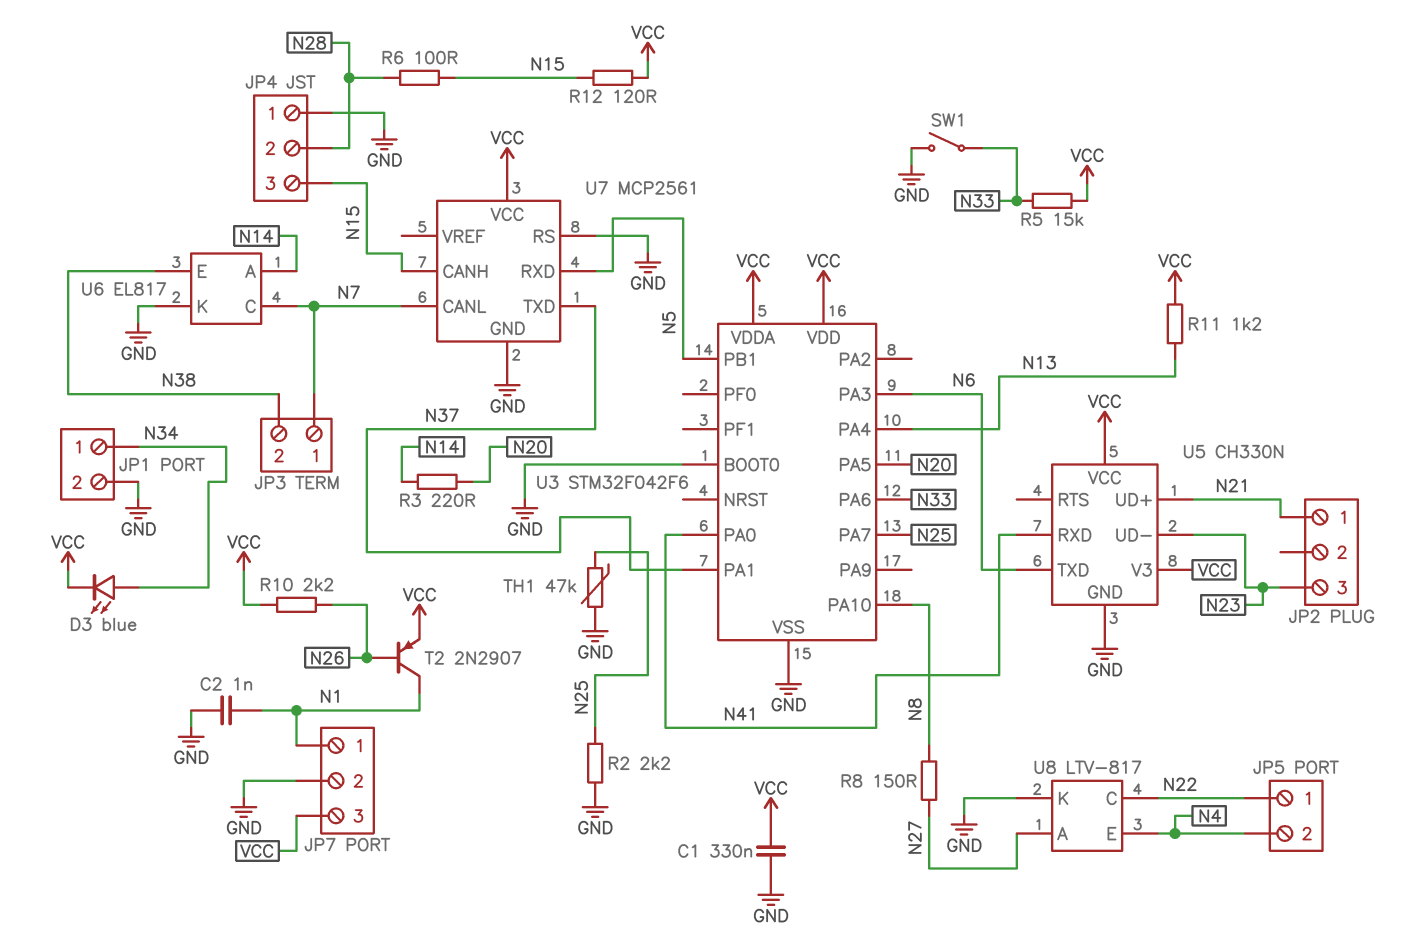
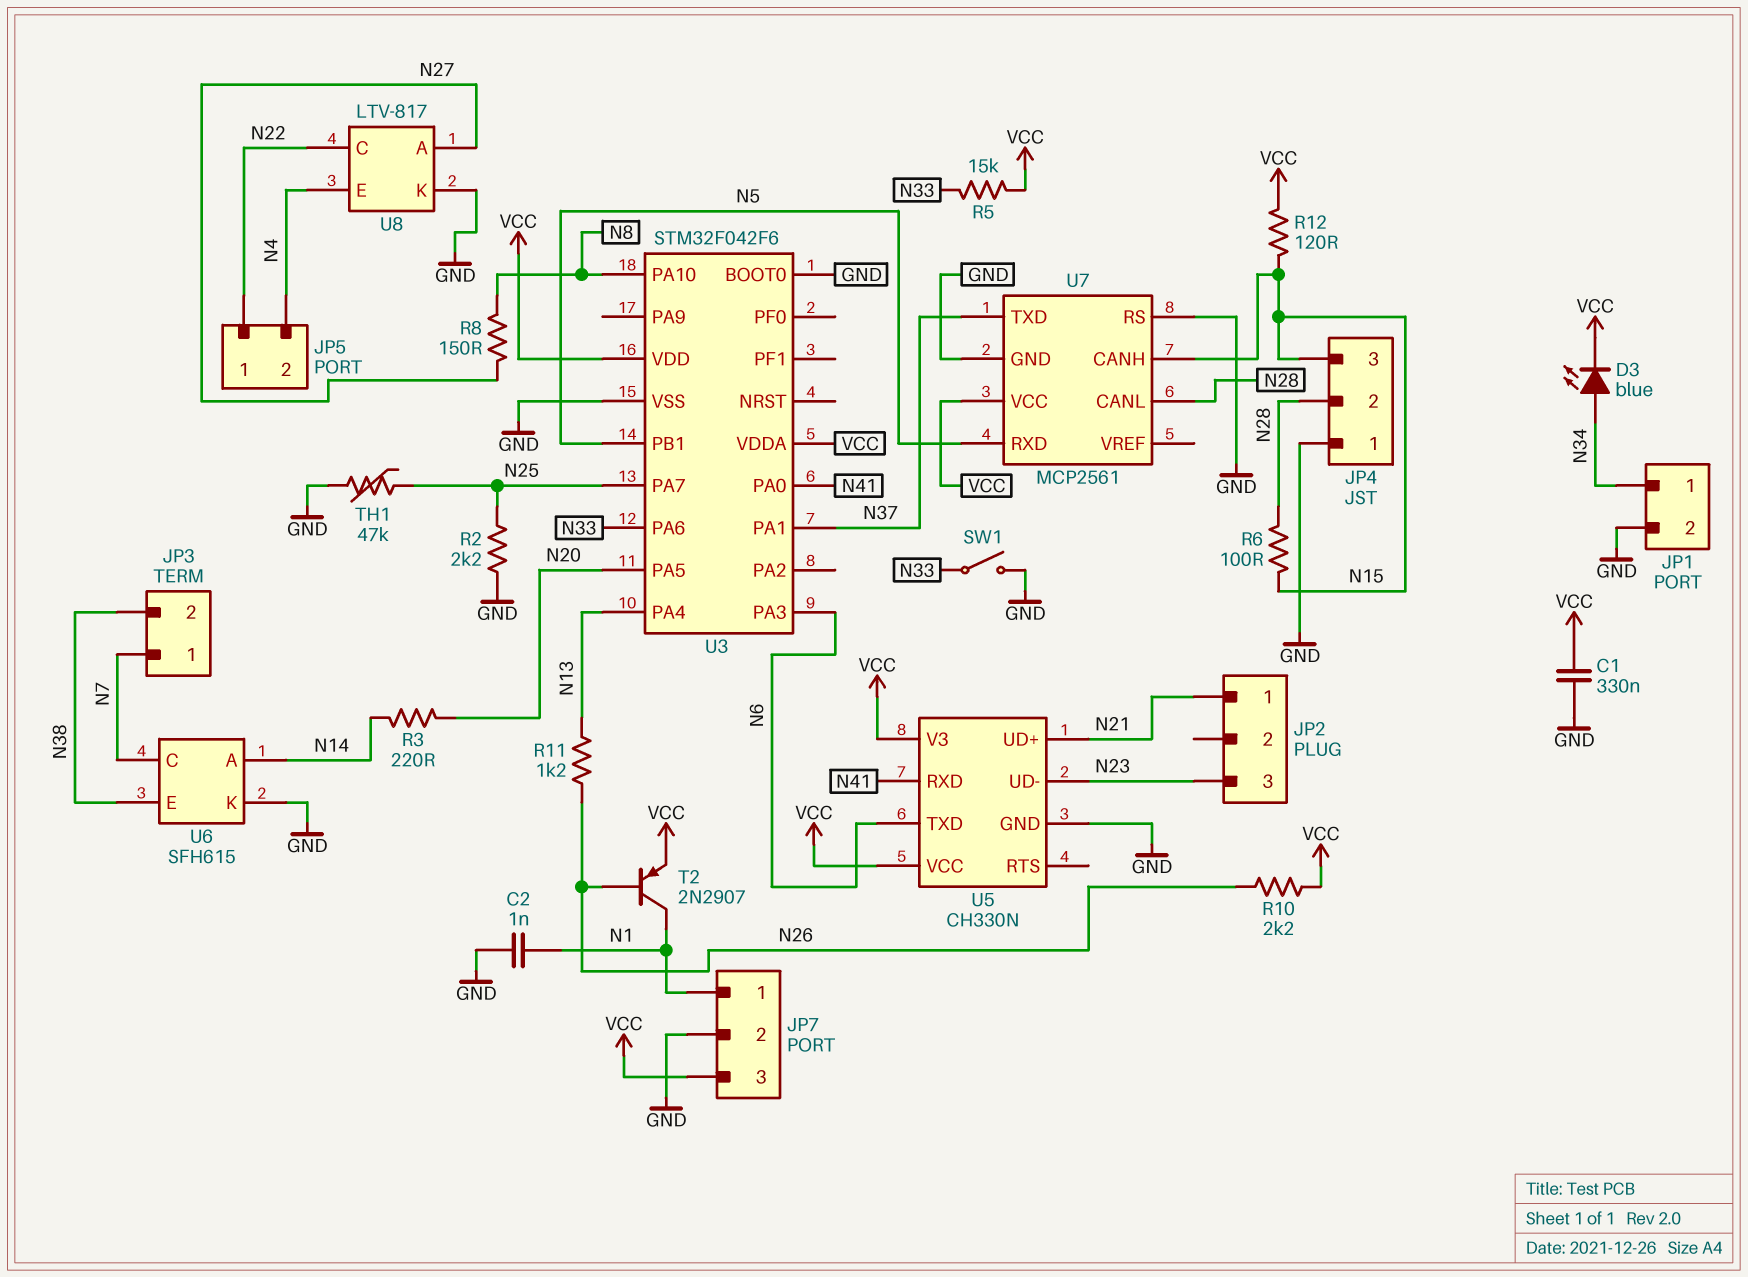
R11: 1.2k (N13, VCC) -> 1.2k (N13, N26)
U6: EL817 -> SFH615
U7 pin CANL: N7 -> N28

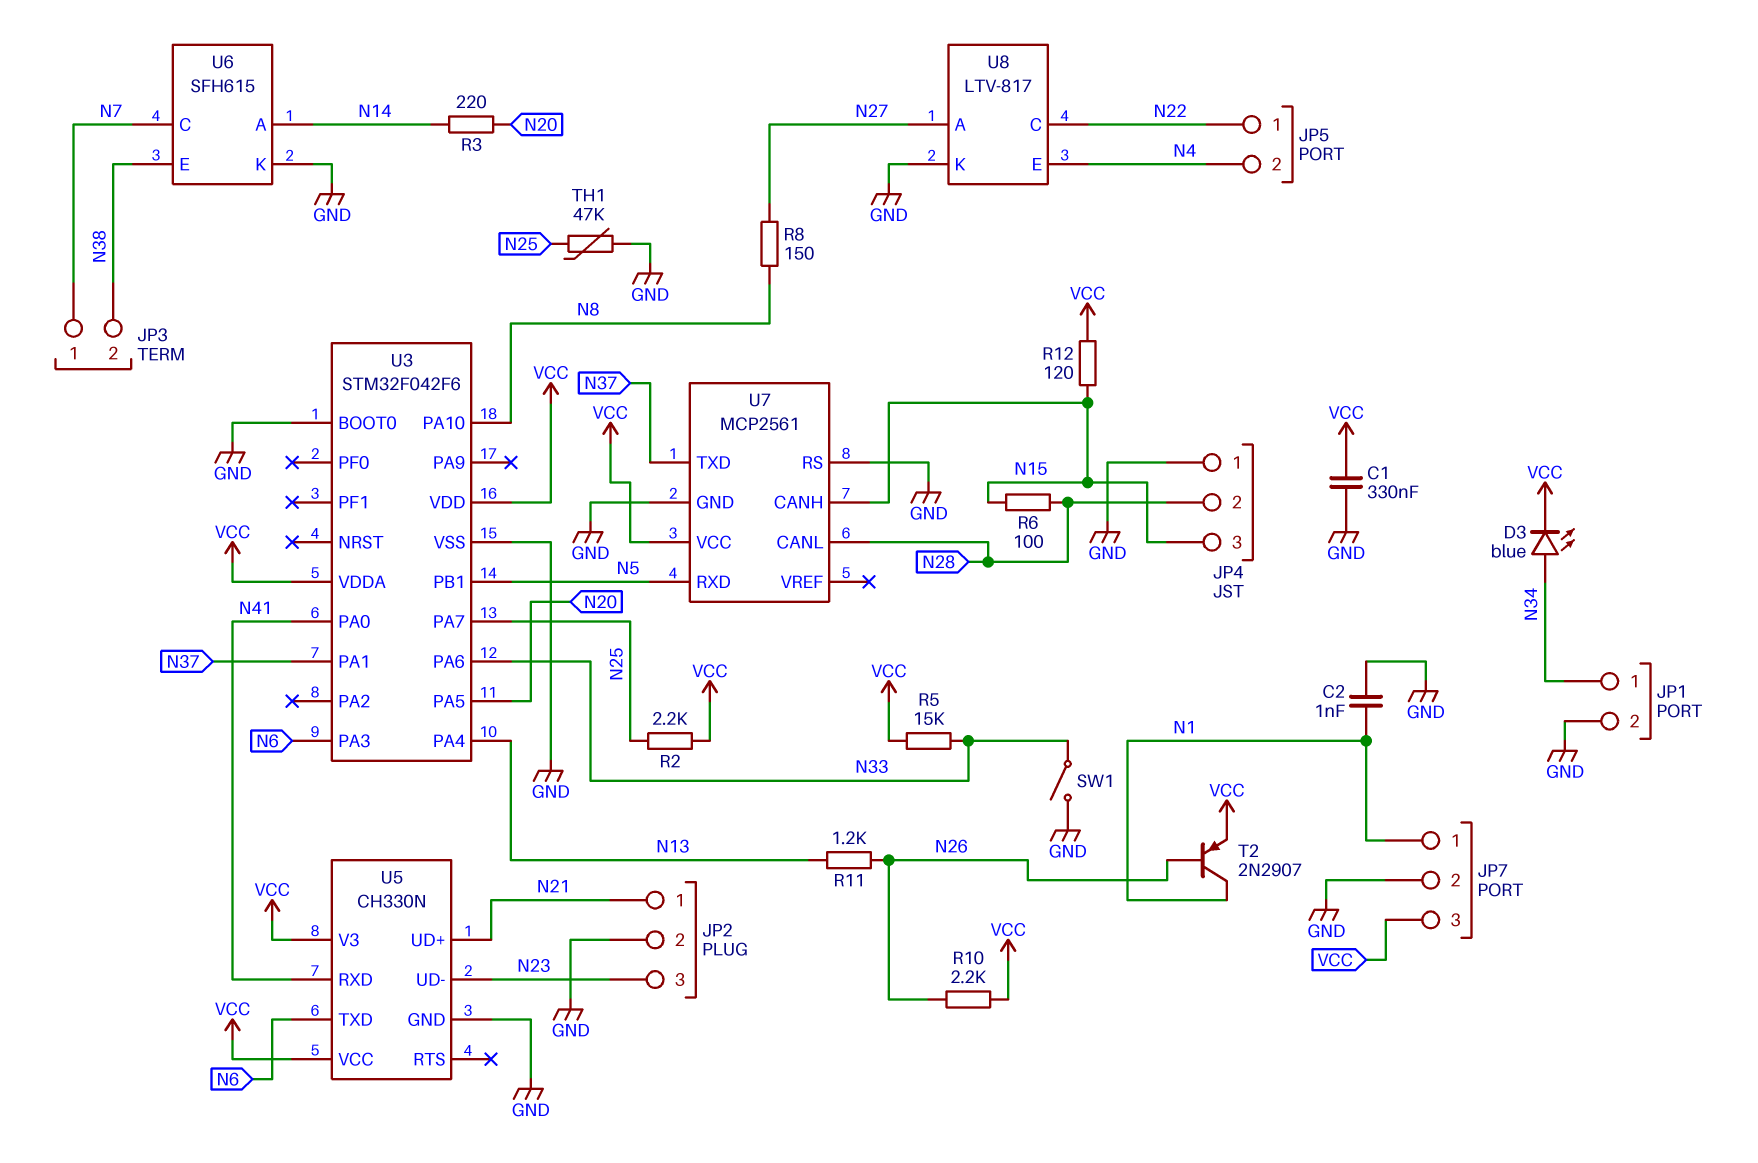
JP2 pin 2: none -> GND
R2: 2.2k (GND, N25) -> 2.2k (N25, VCC)

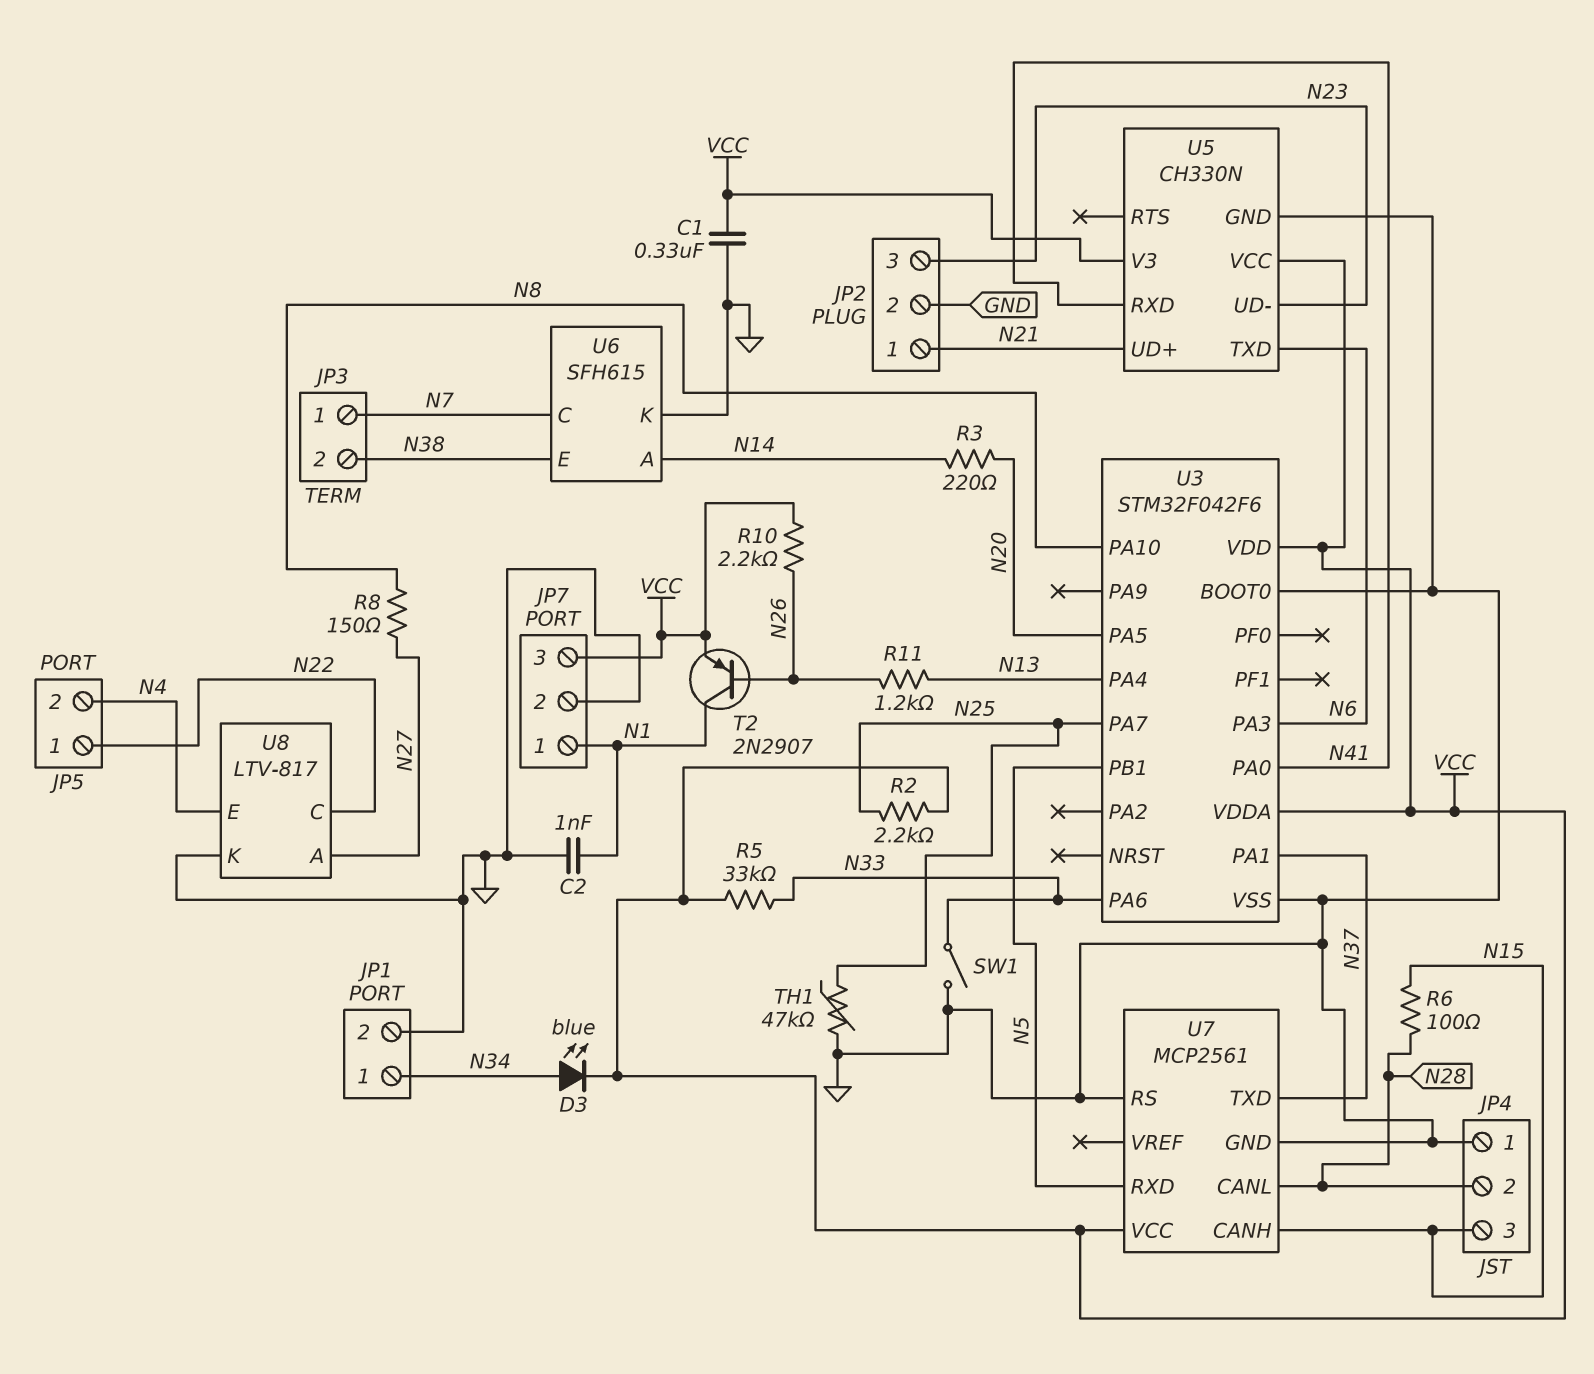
R5: 15k (N33, VCC) -> 33k (N33, VCC)
R12: 120 (N15, VCC) -> none

